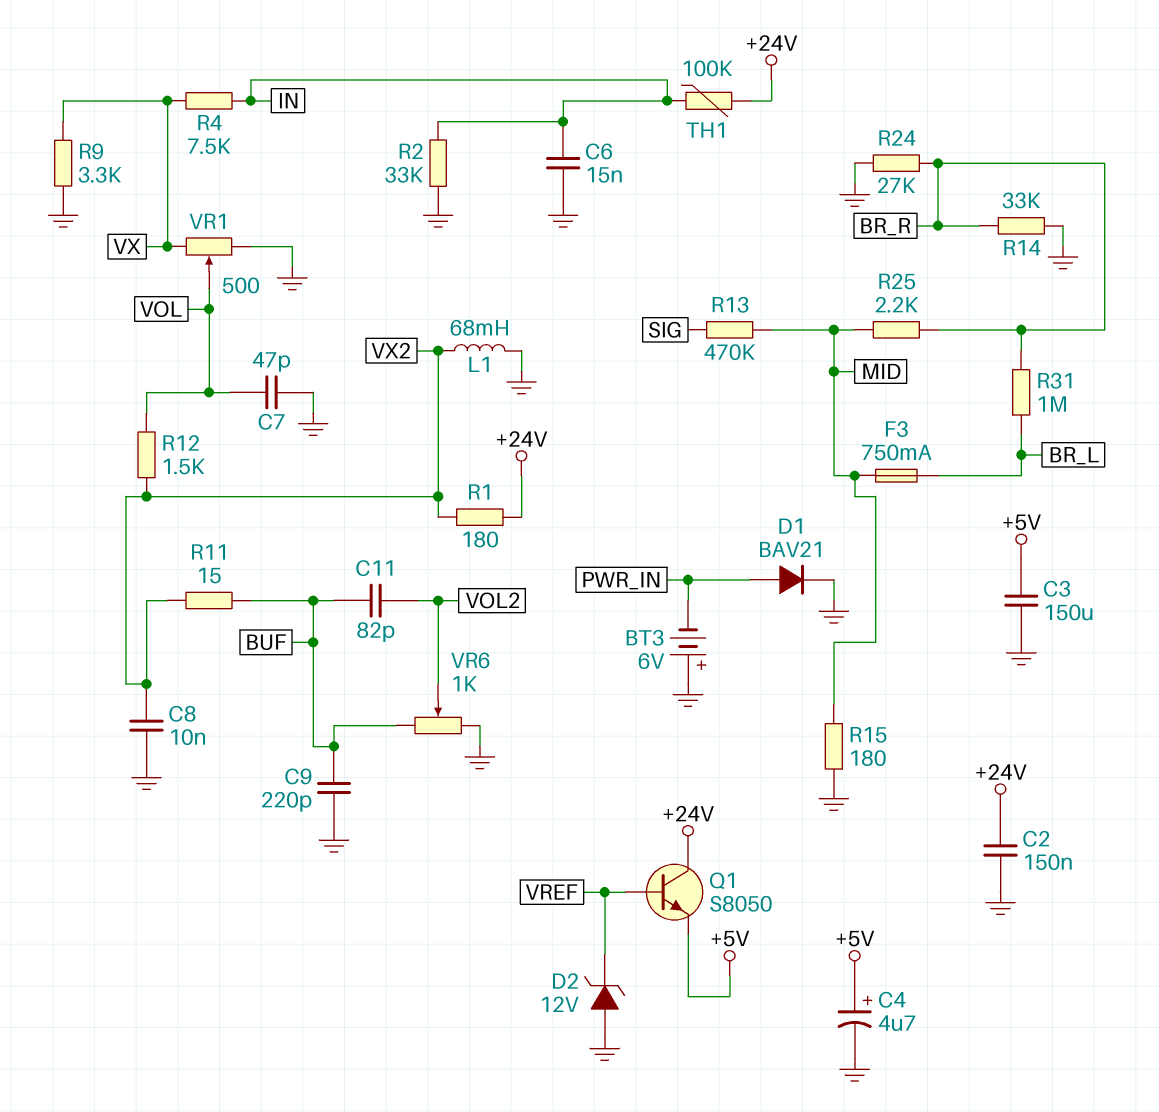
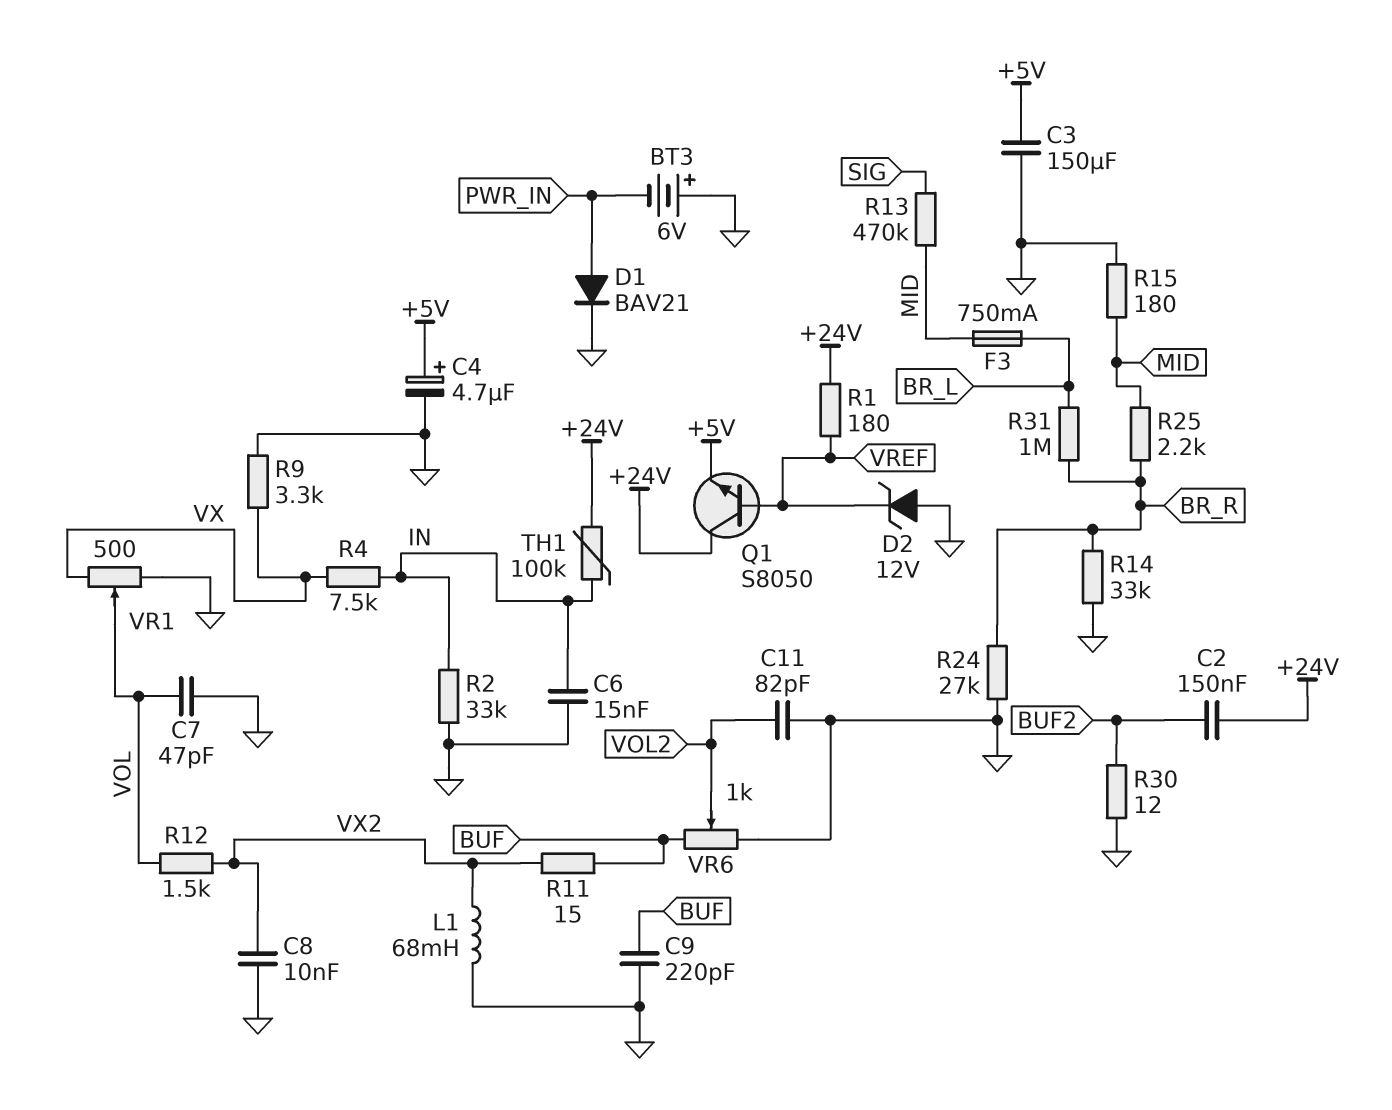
C2: 150nF (+24V, GND) -> 150nF (+24V, BUF2)
C11: 82pF (BUF, VOL2) -> 82pF (GND, VOL2)
R1: 180 (+24V, VX2) -> 180 (+24V, VREF)
R30: none -> 12 (BUF2, GND)

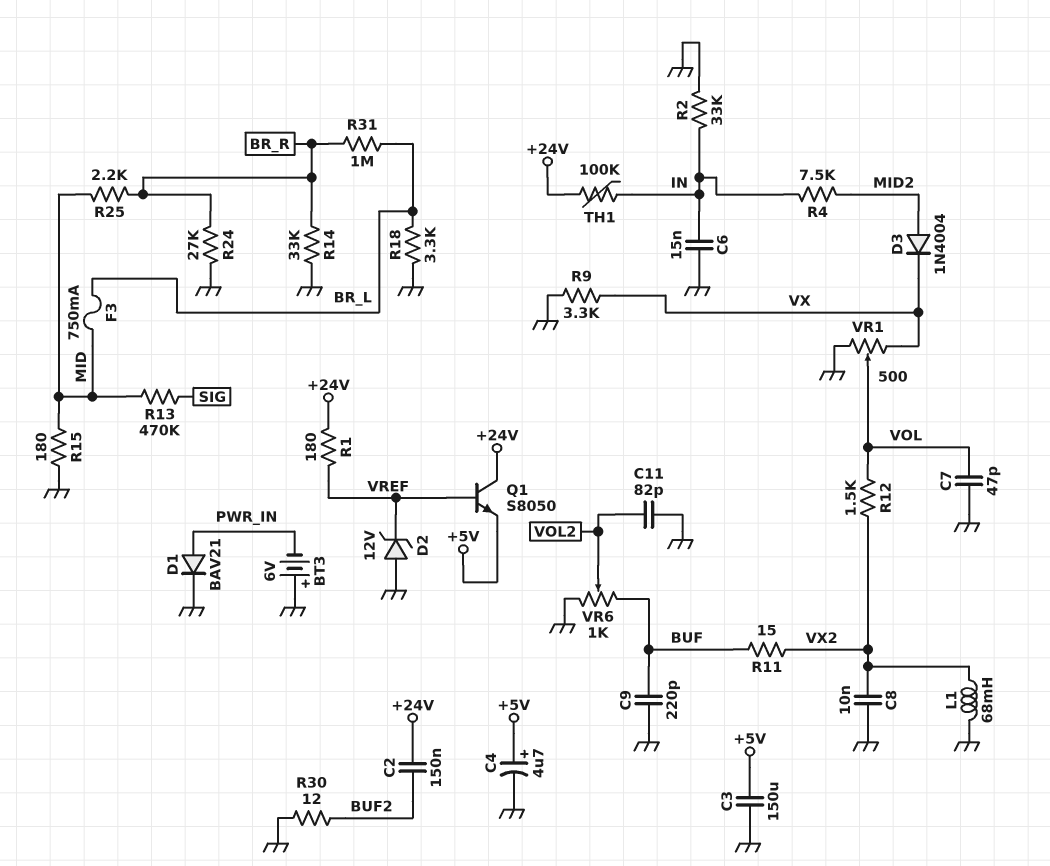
D3: none -> diode 1N4004 (A MID2, K VX)
R4: 7.5k (IN, VX) -> 7.5k (IN, MID2)
R18: none -> 3.3k (BR_L, GND)

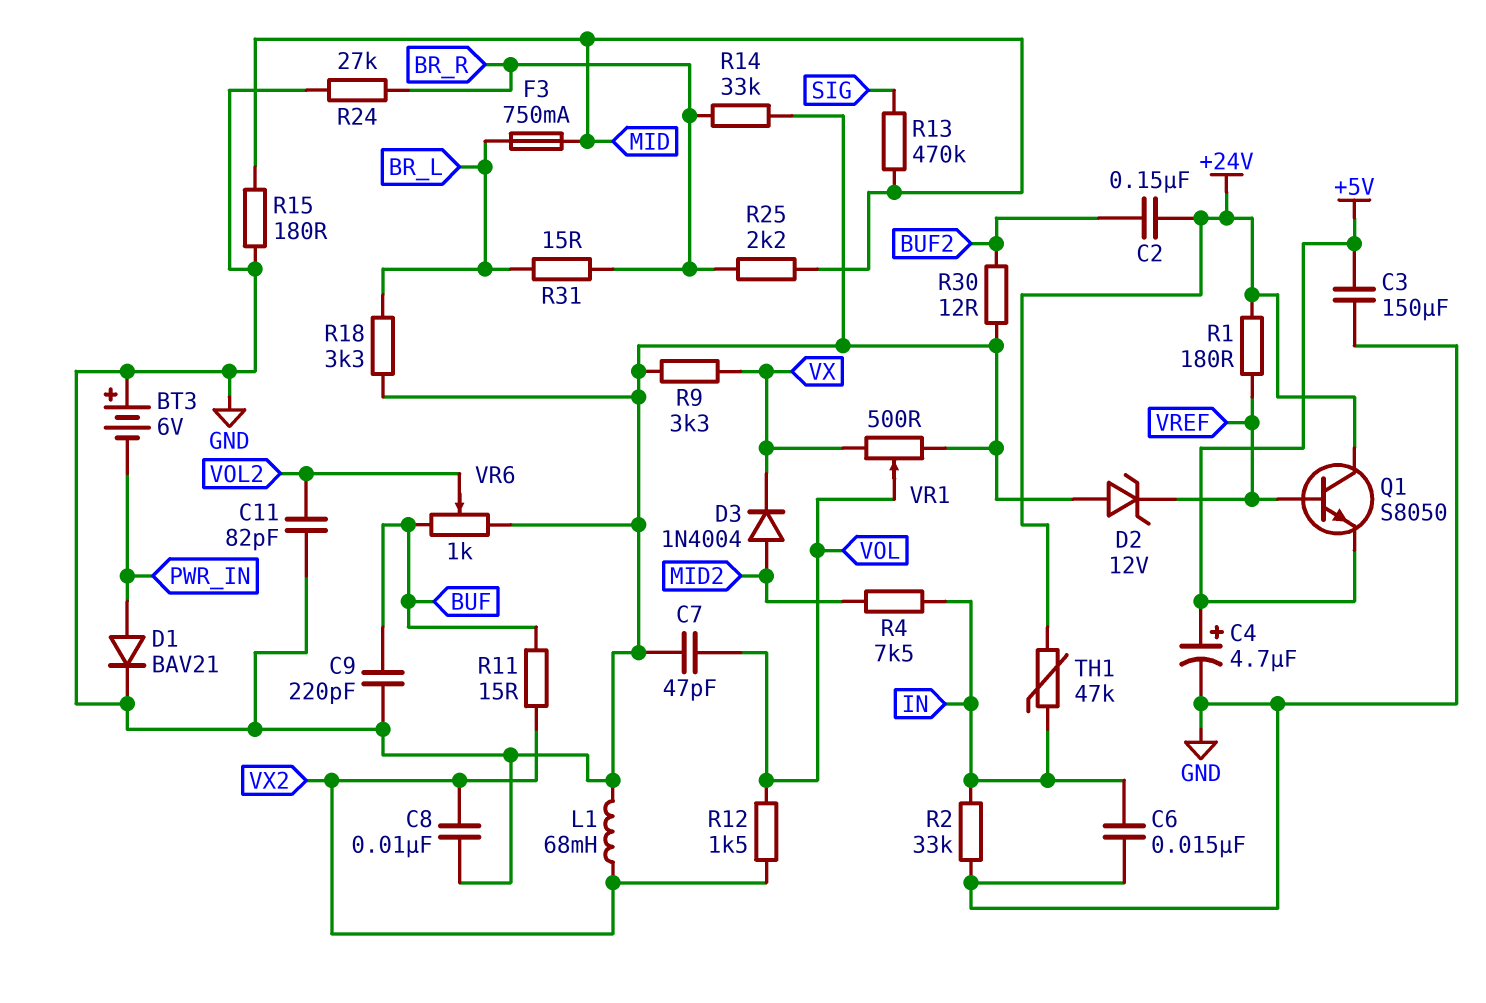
R31: 1M (BR_L, BR_R) -> 15 (BR_L, BR_R)
TH1: 100k (+24V, IN) -> 47k (+24V, IN)

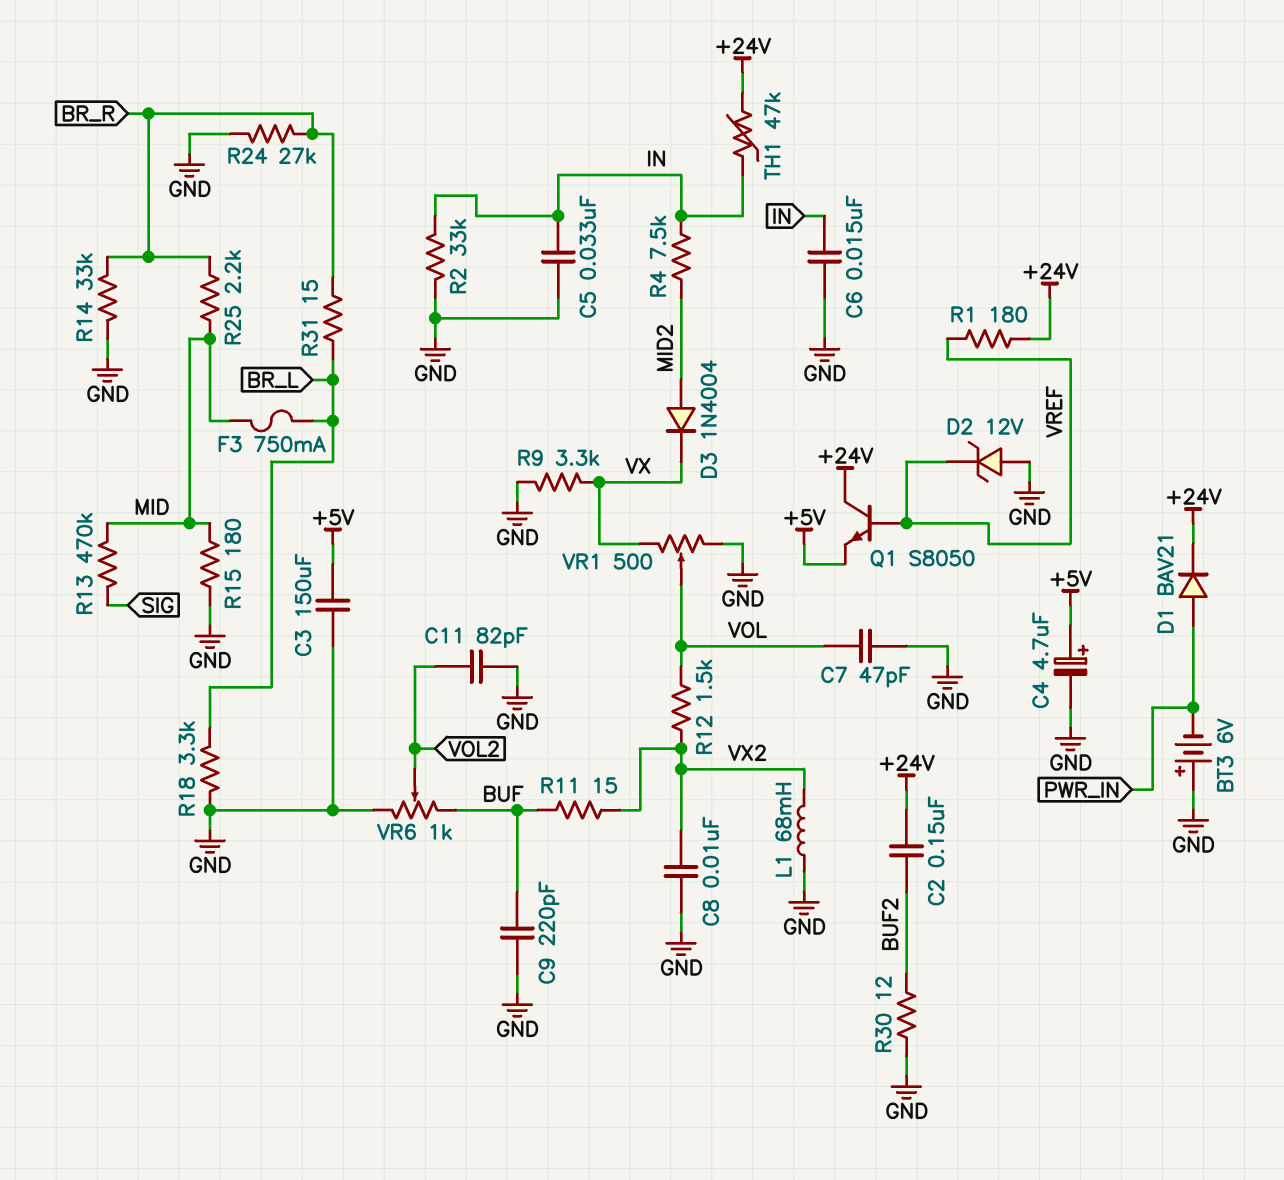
C5: none -> 33nF (GND, IN)
D1: diode BAV21 (A PWR_IN, K GND) -> diode BAV21 (A PWR_IN, K +24V)

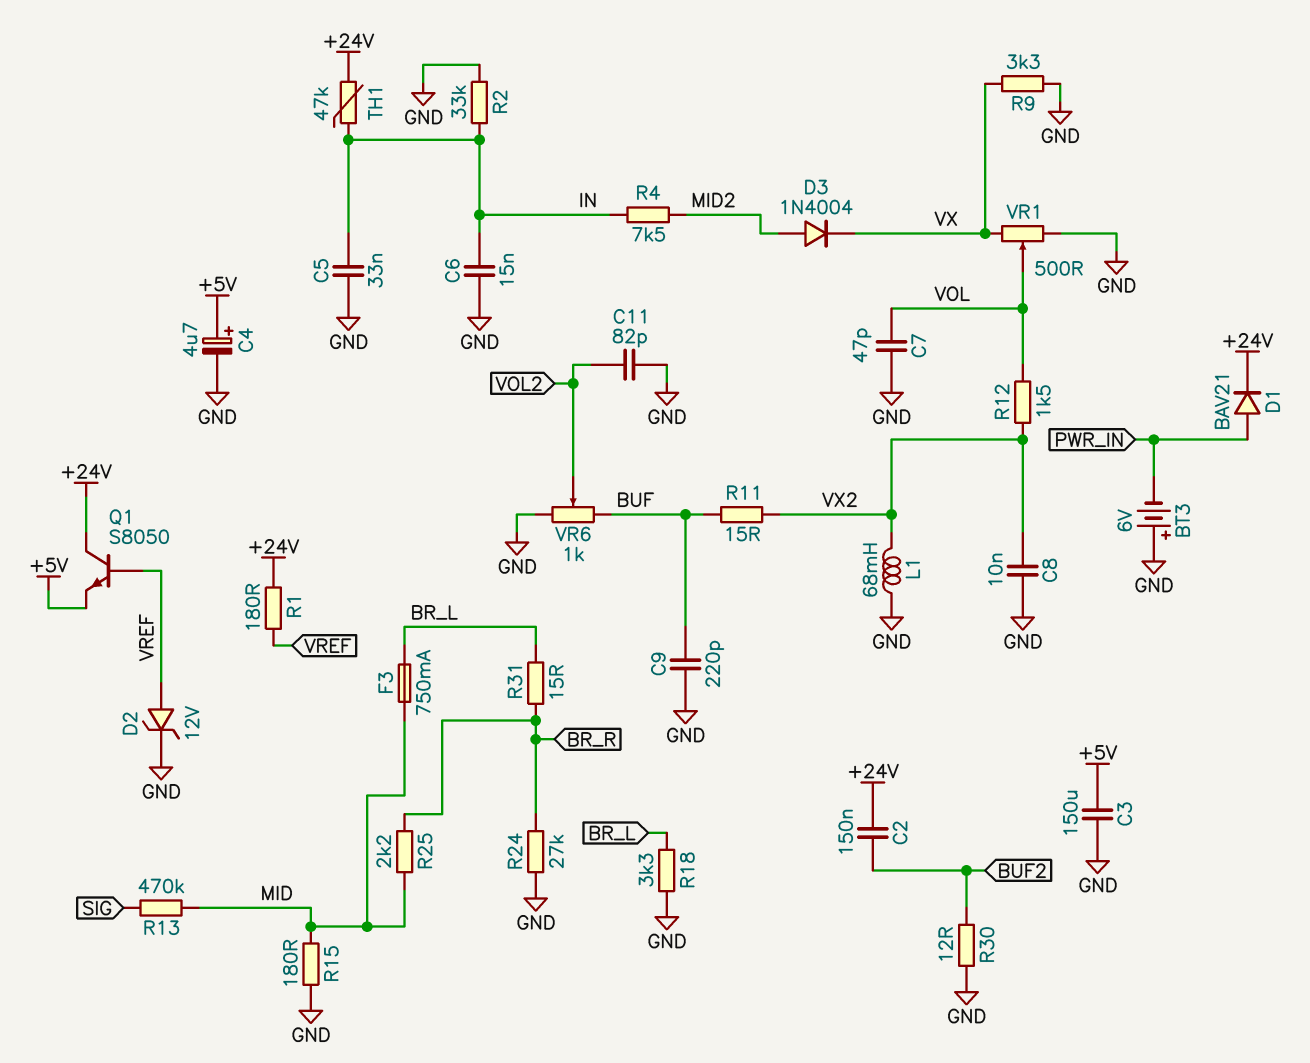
D2: zener 12V (A GND, K VREF) -> zener 12V (A VREF, K GND)
R14: 33k (BR_R, GND) -> none

